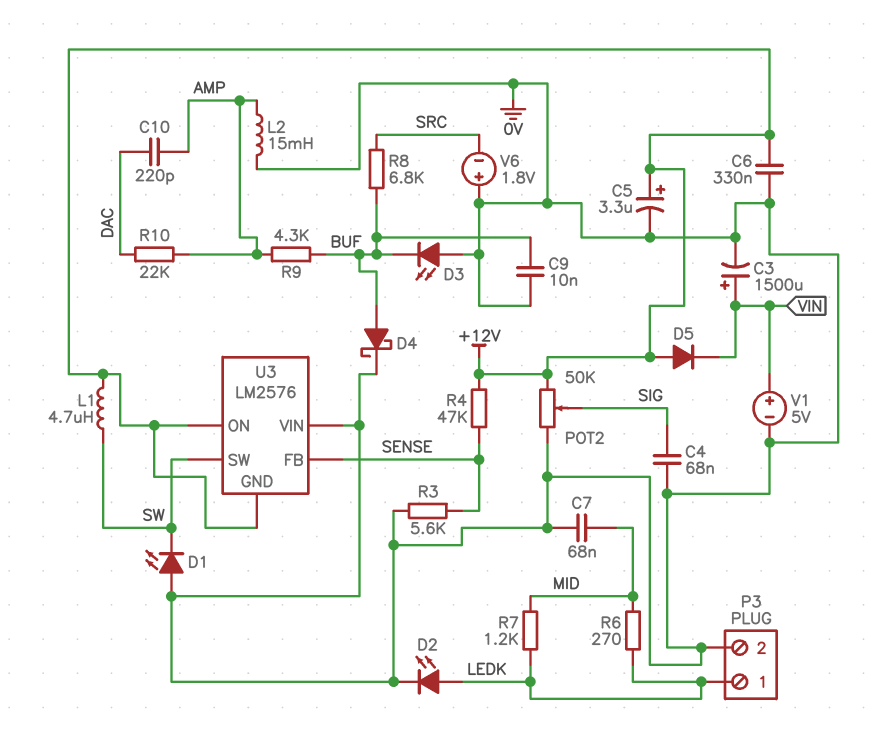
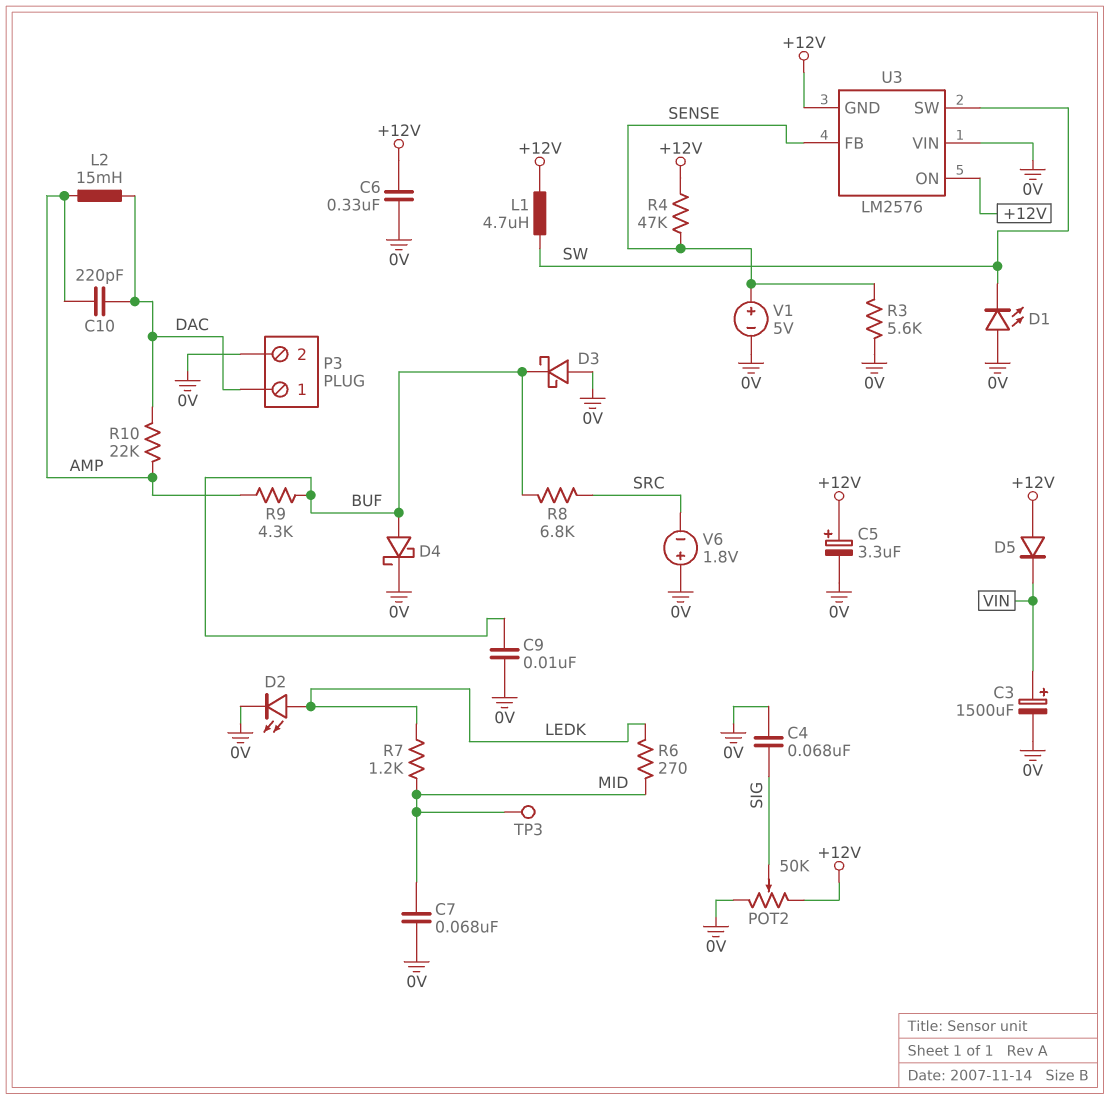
D3: LED (A 0V, K BUF) -> schottky (A 0V, K BUF)
L2: 15mH (0V, AMP) -> 15mH (AMP, DAC)
P3 pin 1: LEDK -> DAC
TP3: none -> test point (MID)
V1: 5V (plus VIN, minus 0V) -> 5V (plus SENSE, minus 0V)

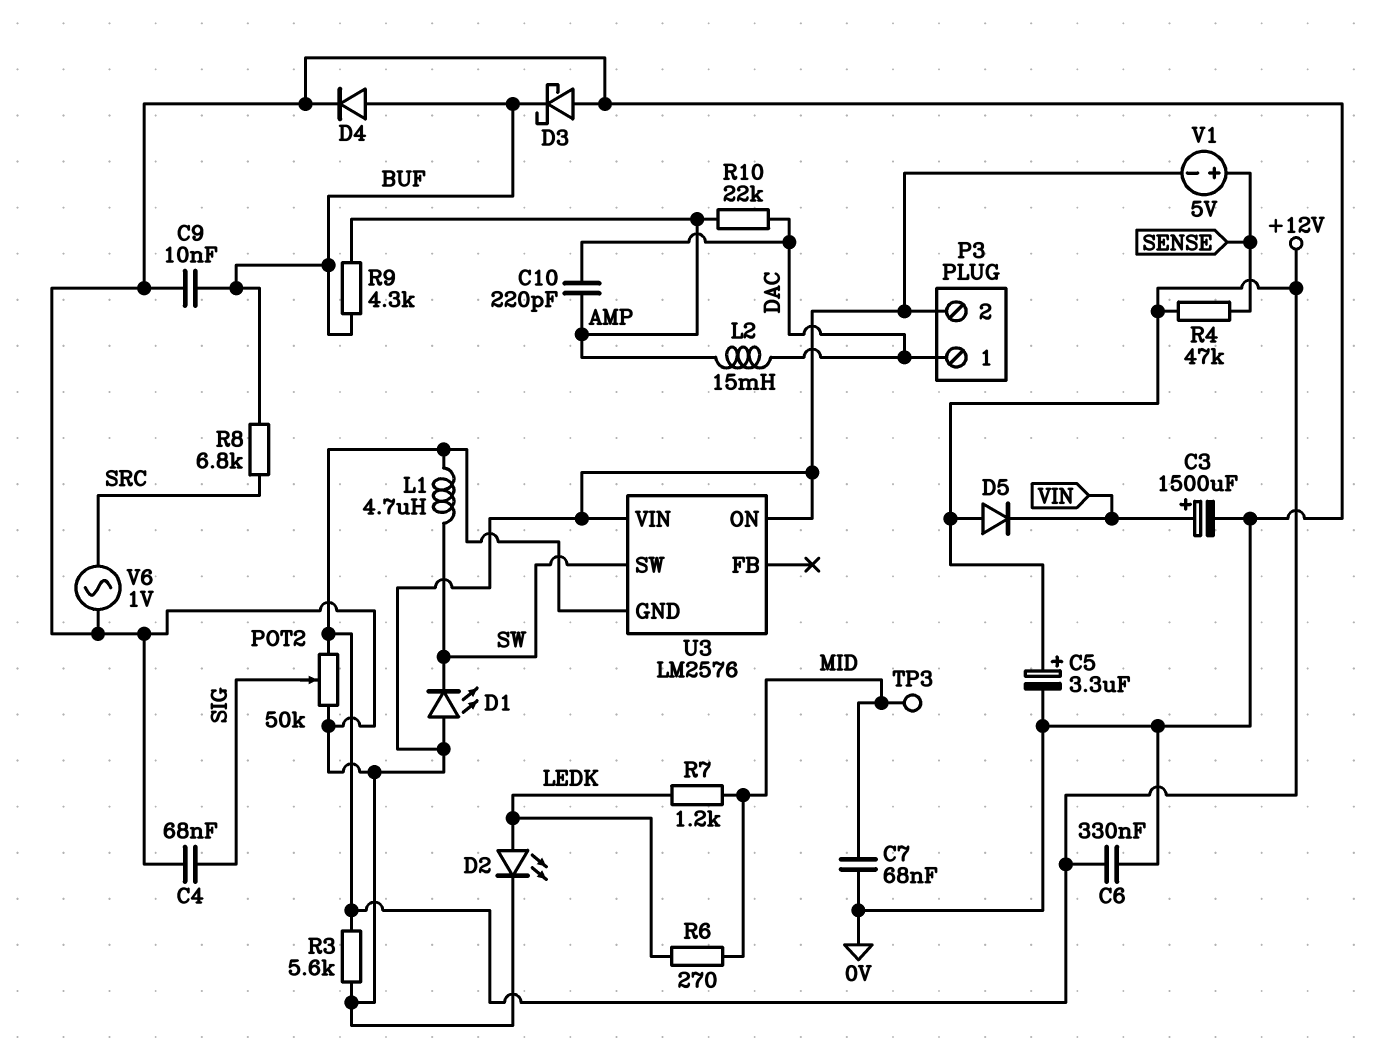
D4: schottky (A BUF, K 0V) -> diode (A BUF, K 0V)
R3: 5.6k (0V, SENSE) -> 5.6k (+12V, 0V)
U3 pin FB: SENSE -> none
U3 pin ON: +12V -> 0V
V6: 1.8V (plus 0V, minus SRC) -> AC 1V (0V, SRC)

